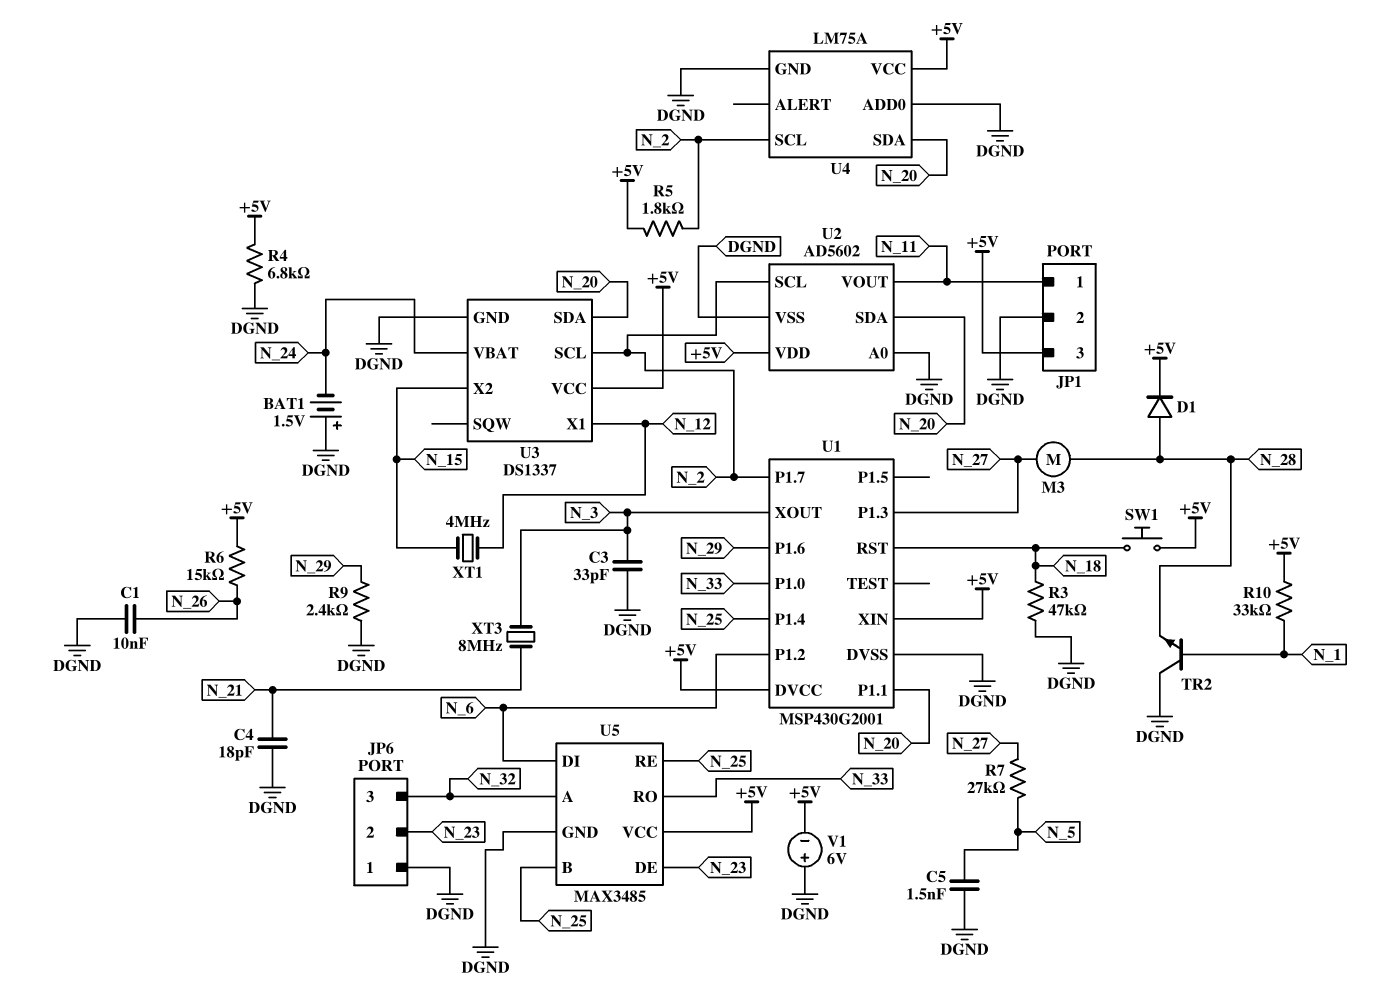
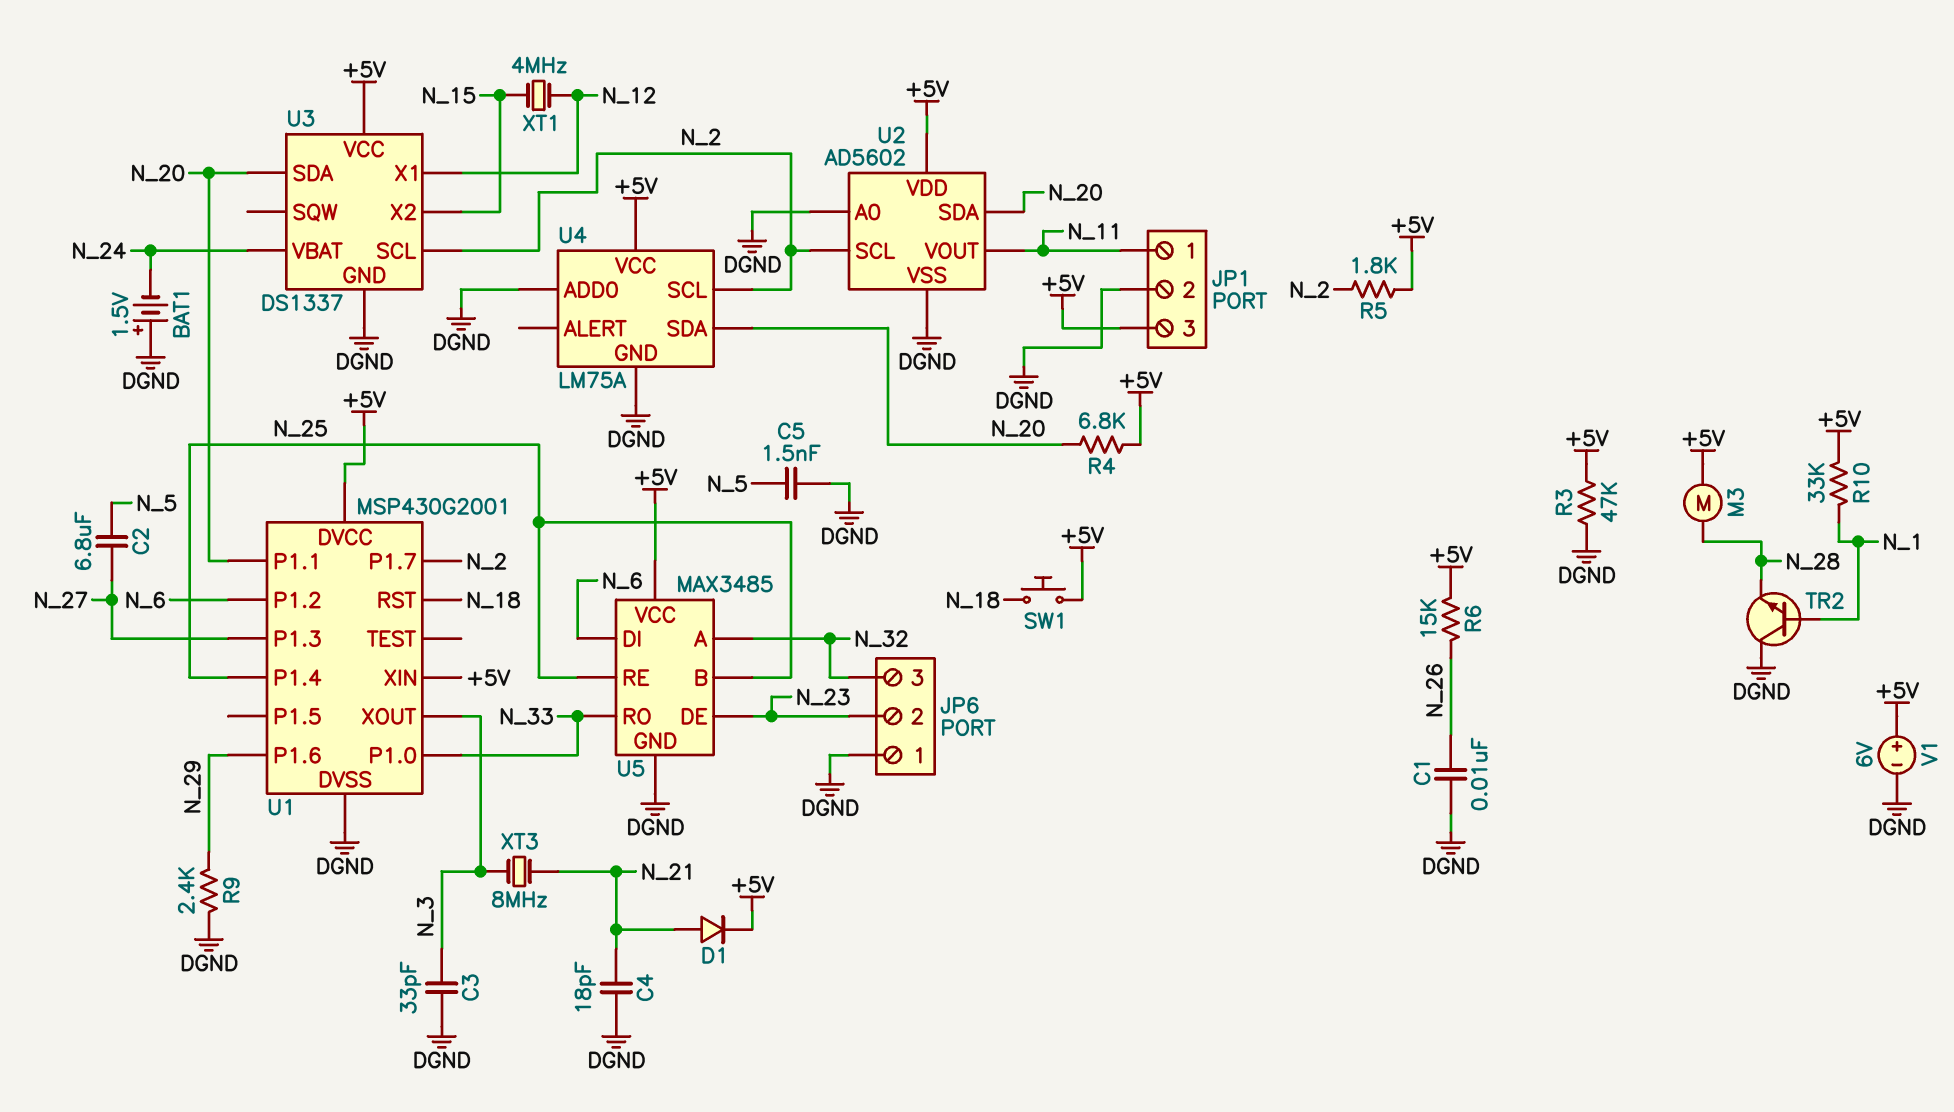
C2: none -> 6.8uF (N_5, N_27)
D1: diode (A N_28, K +5V) -> diode (A N_21, K +5V)
M3: motor (N_27, N_28) -> motor (+5V, N_28)
R3: 47k (DGND, N_18) -> 47k (+5V, DGND)
R4: 6.8k (+5V, DGND) -> 6.8k (+5V, N_20)
R7: 27k (N_5, N_27) -> none
V1: 6V (plus DGND, minus +5V) -> 6V (plus +5V, minus DGND)

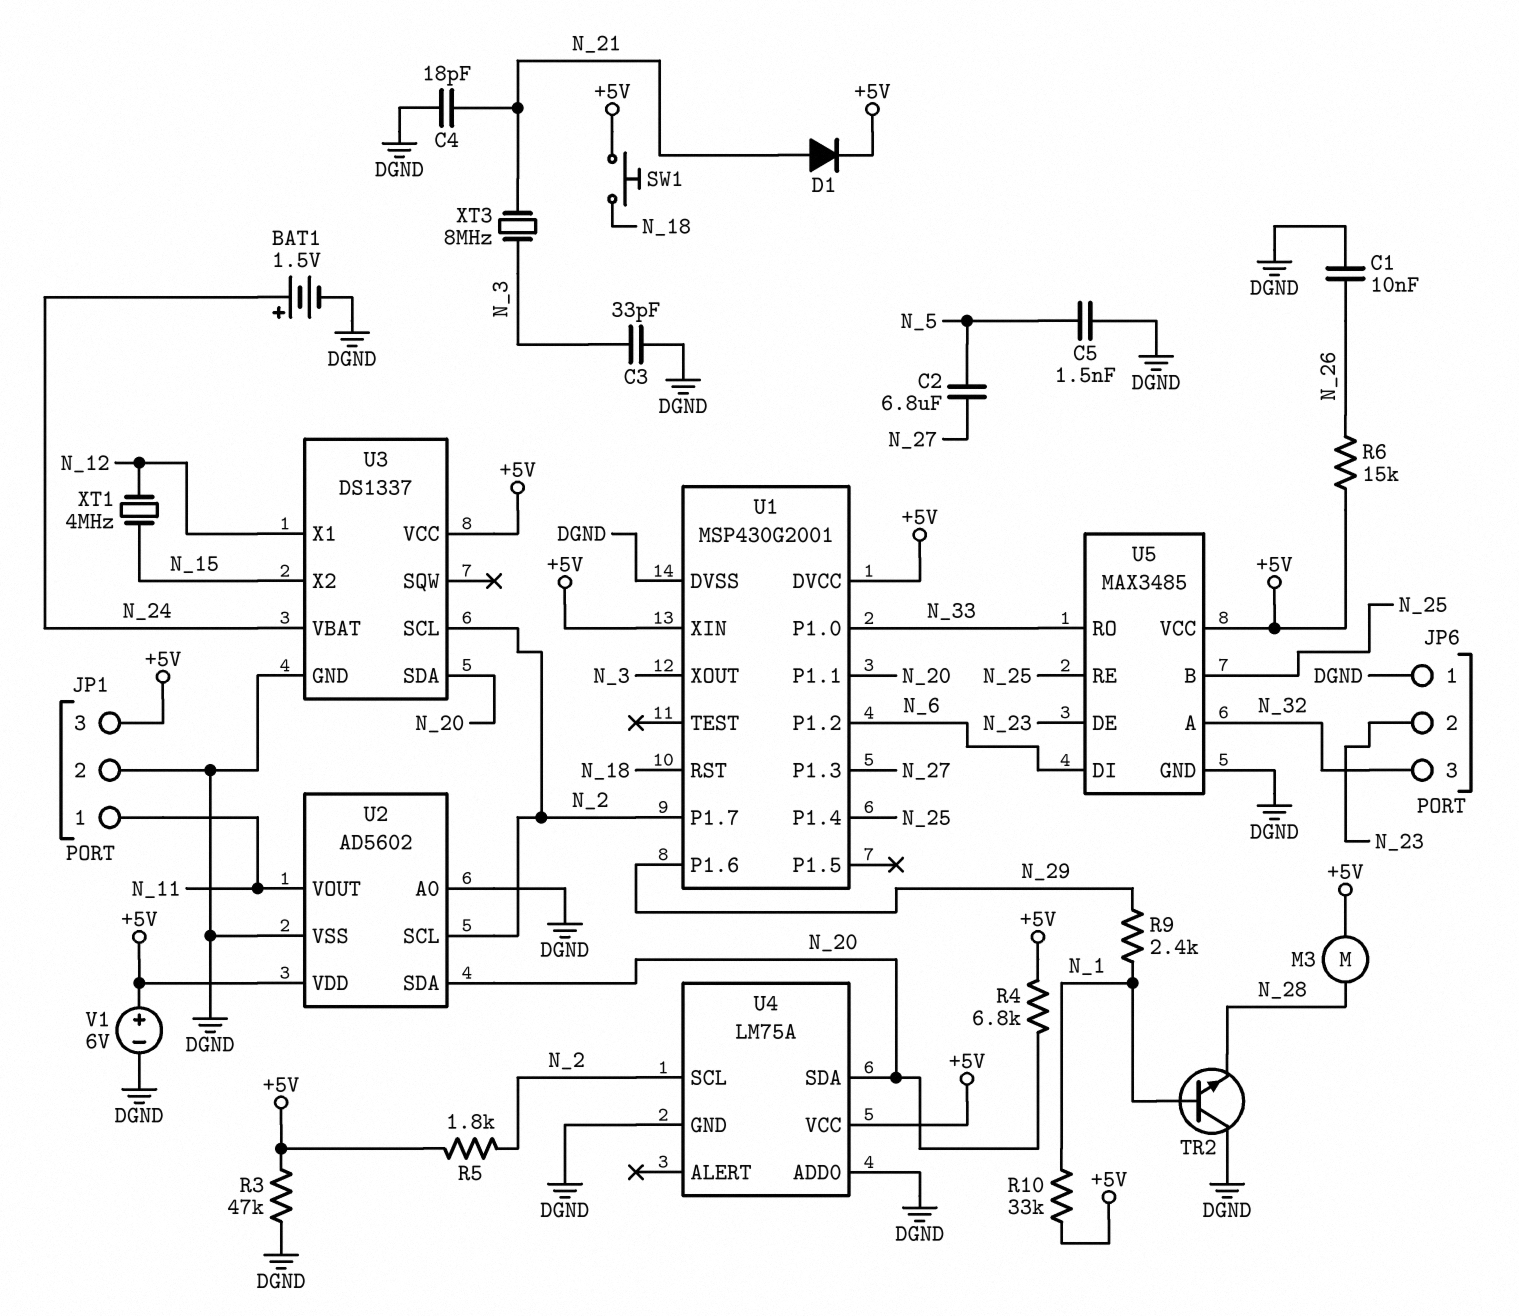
BAT1: 1.5V (plus DGND, minus N_24) -> 1.5V (plus N_24, minus DGND)
R9: 2.4k (DGND, N_29) -> 2.4k (N_1, N_29)

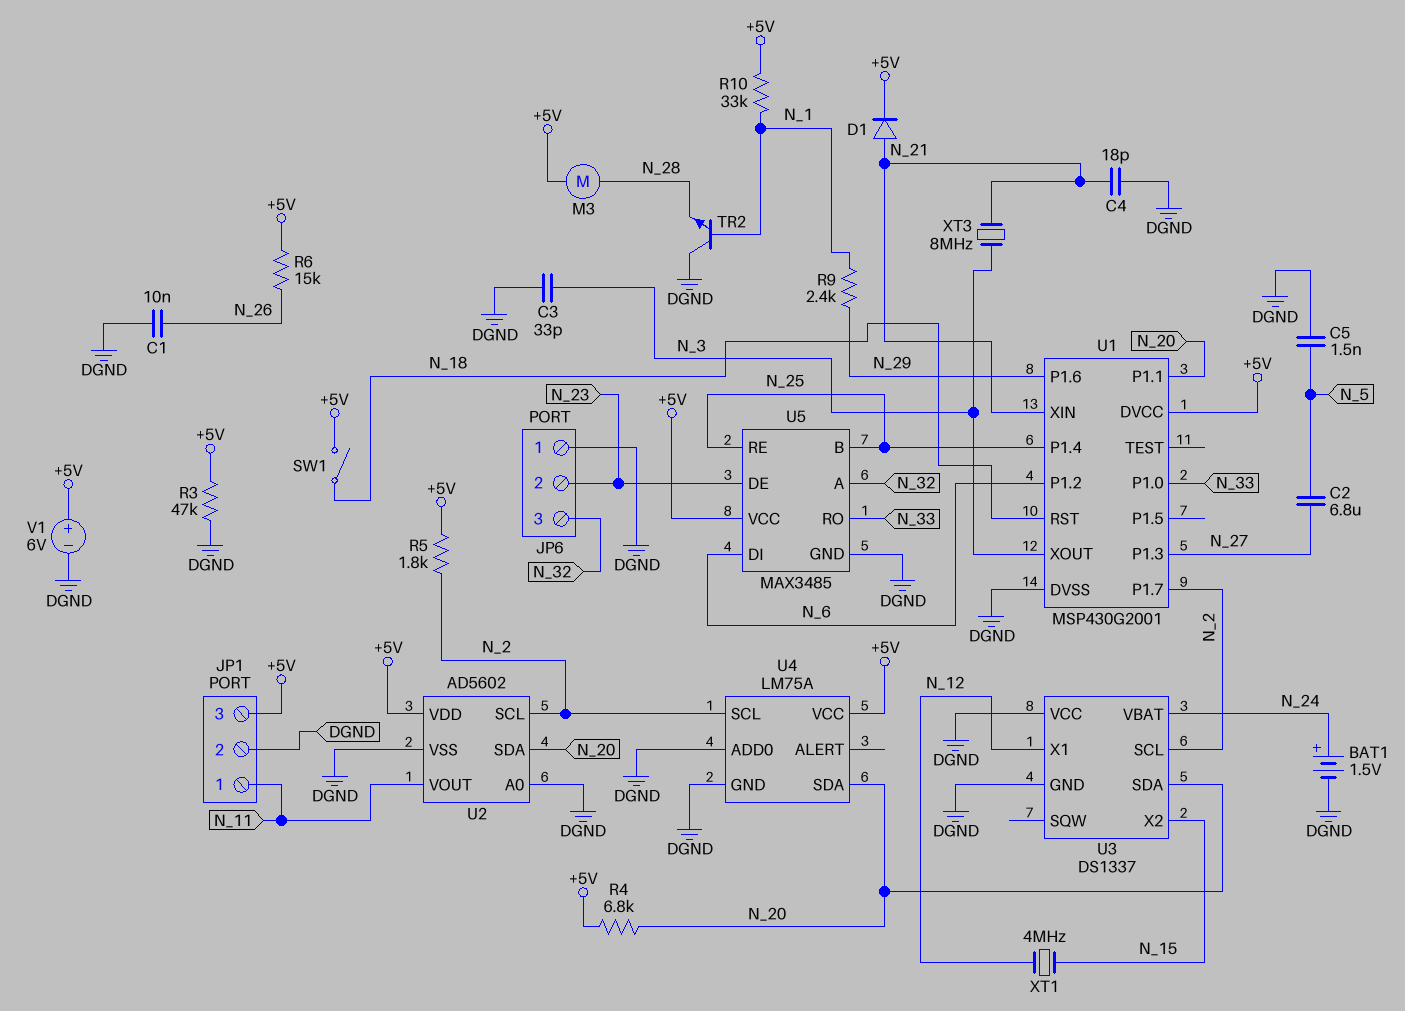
SW1: button (+5V, N_18) -> switch (+5V, N_18)
U1 pin XIN: +5V -> N_21
U3 pin VCC: +5V -> DGND

